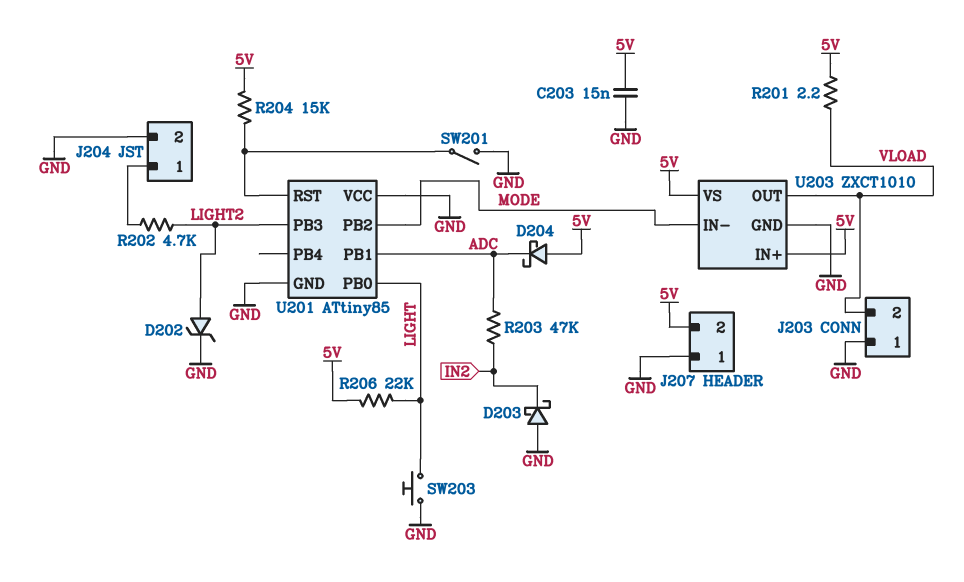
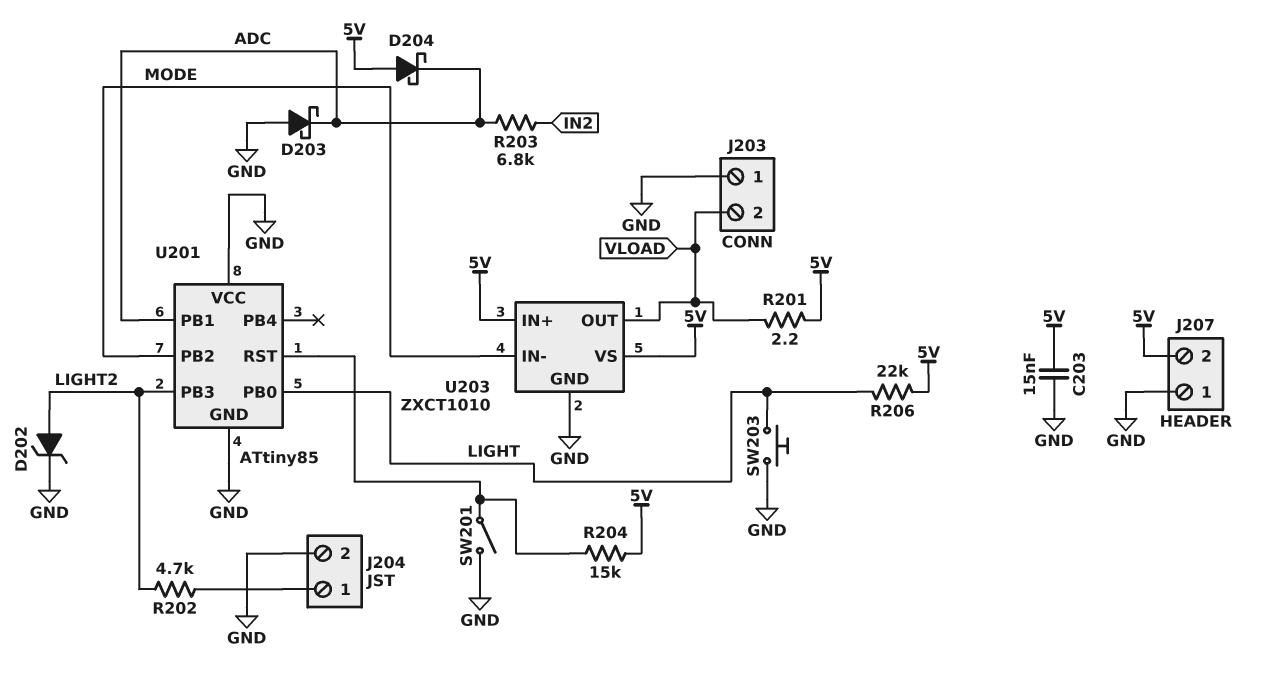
D203: schottky (A GND, K IN2) -> schottky (A GND, K ADC)
R203: 47k (ADC, IN2) -> 6.8k (ADC, IN2)

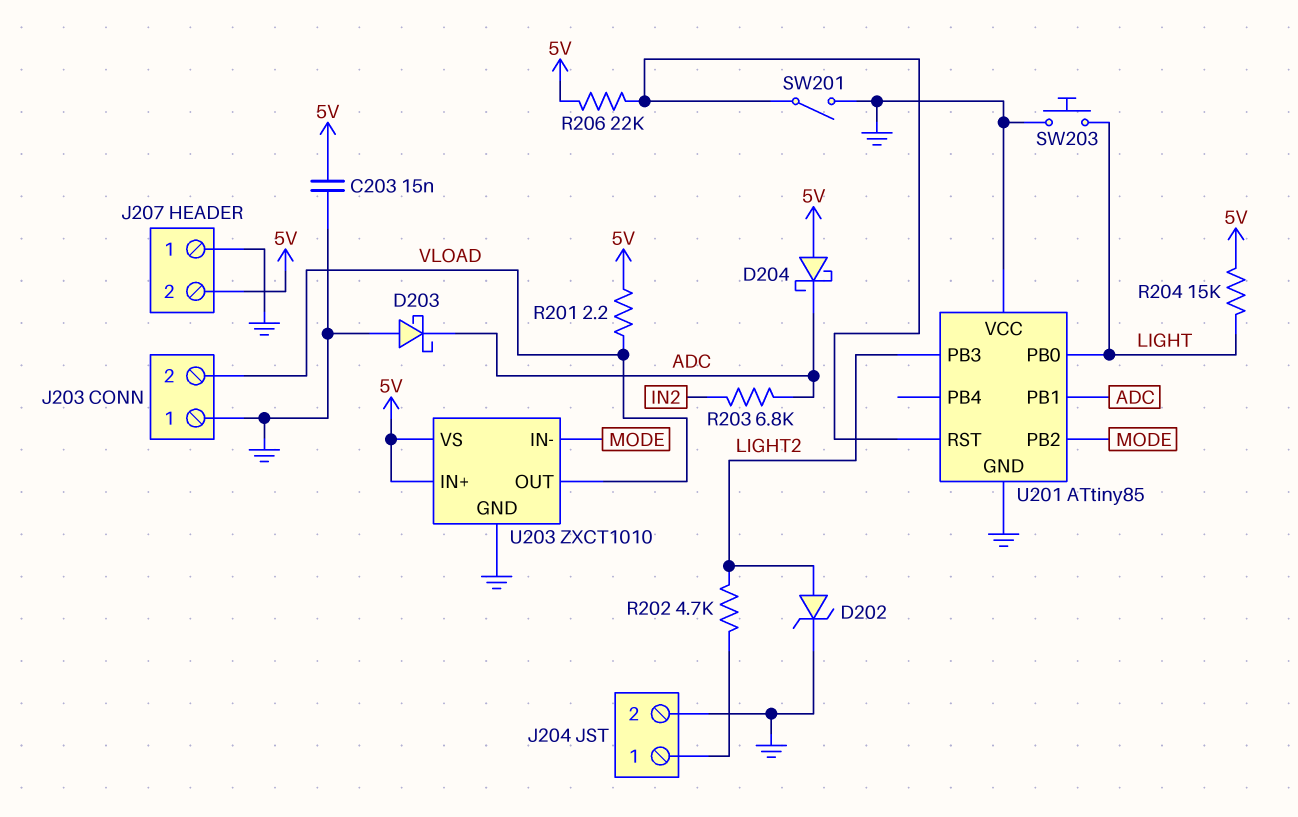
R204: 15k (5V, U201/RST) -> 15k (5V, LIGHT)
R206: 22k (5V, LIGHT) -> 22k (5V, U201/RST)

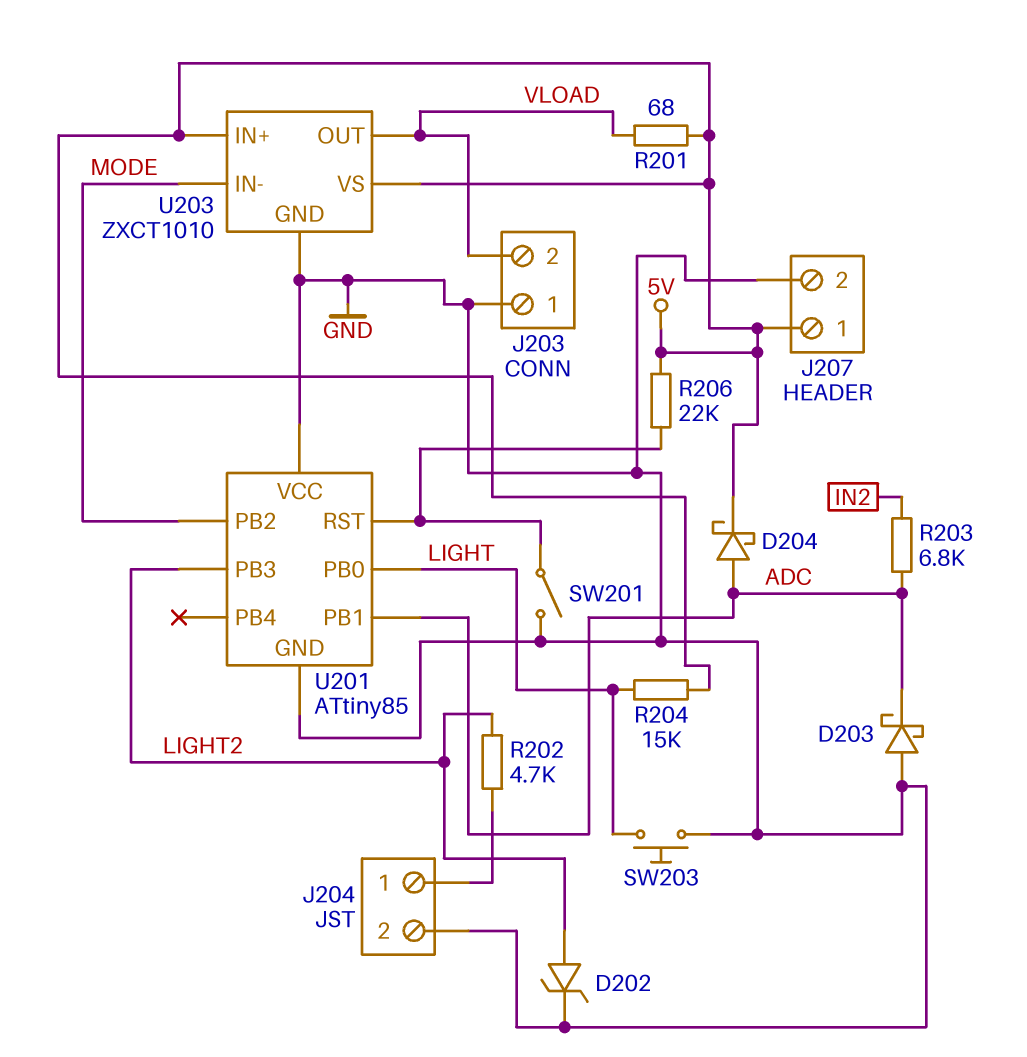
C203: 15nF (5V, GND) -> none
D204: schottky (A 5V, K ADC) -> schottky (A ADC, K 5V)
J207 pin 1: GND -> 5V
J207 pin 2: 5V -> GND
R201: 2.2 (5V, VLOAD) -> 68 (5V, VLOAD)

